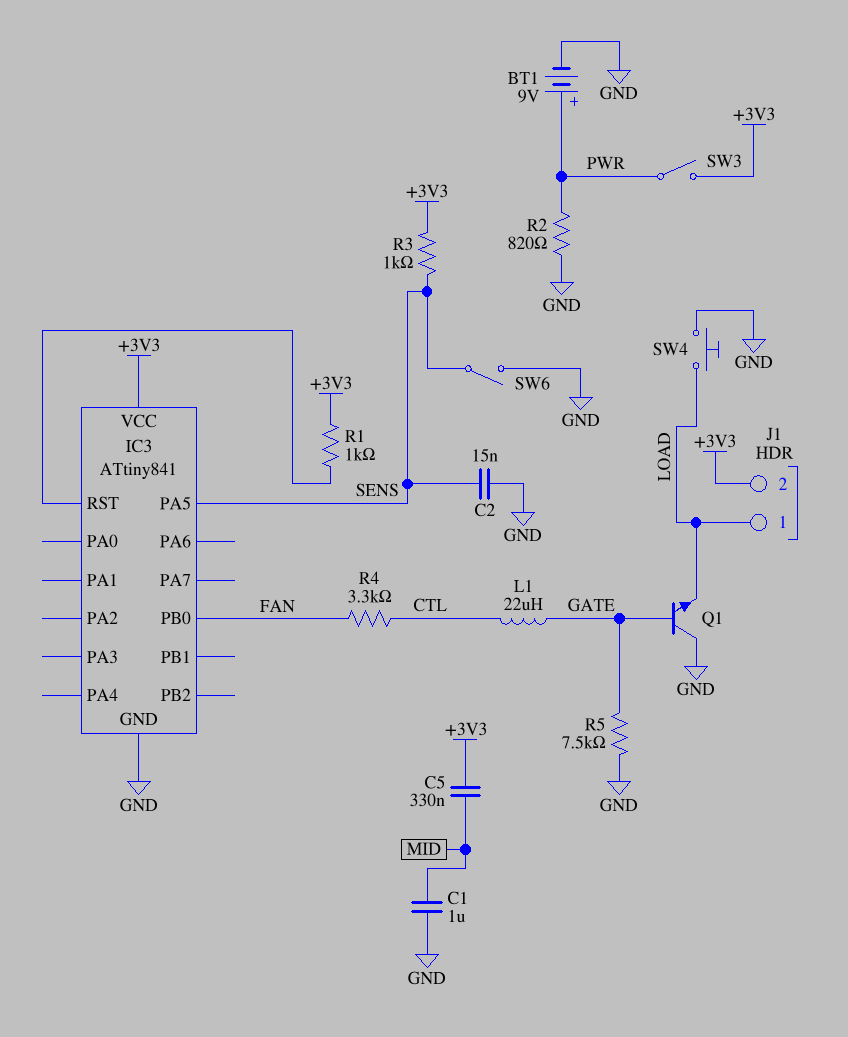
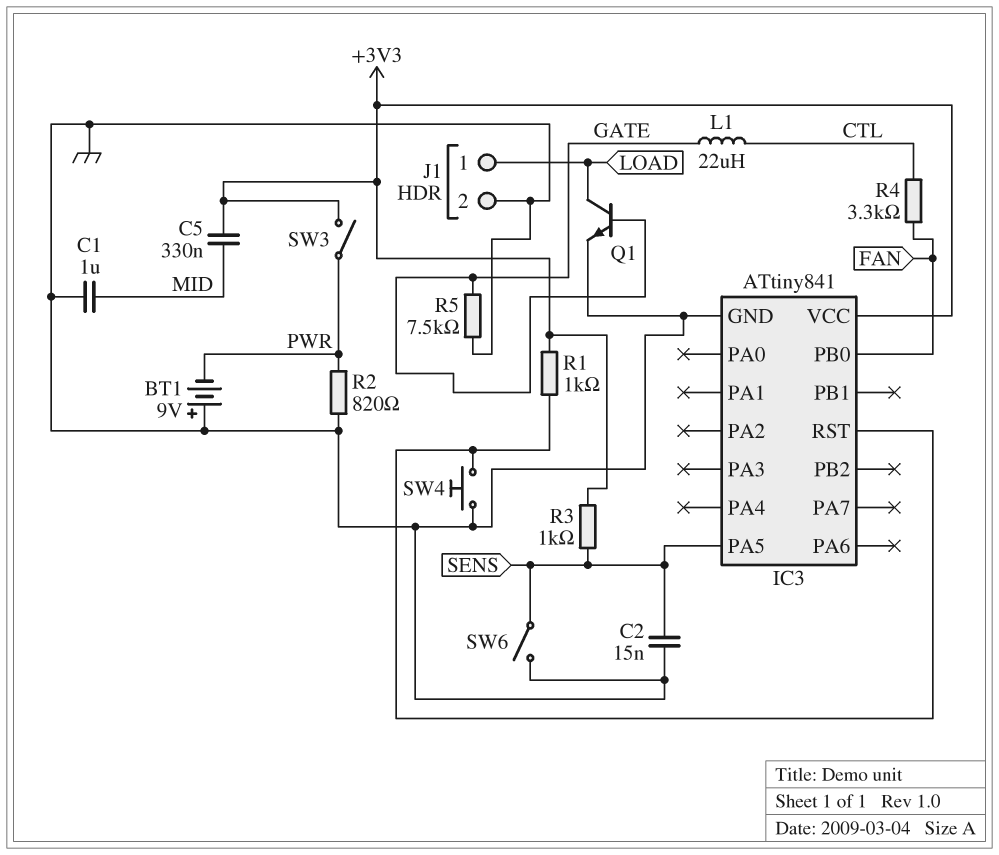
BT1: 9V (plus PWR, minus GND) -> 9V (plus GND, minus PWR)
J1 pin 2: +3V3 -> GND
Q1: NPN (B GATE, C GND, E LOAD) -> NPN (B GATE, C LOAD, E GND)
SW4: button (GND, LOAD) -> button (GND, IC3/RST)

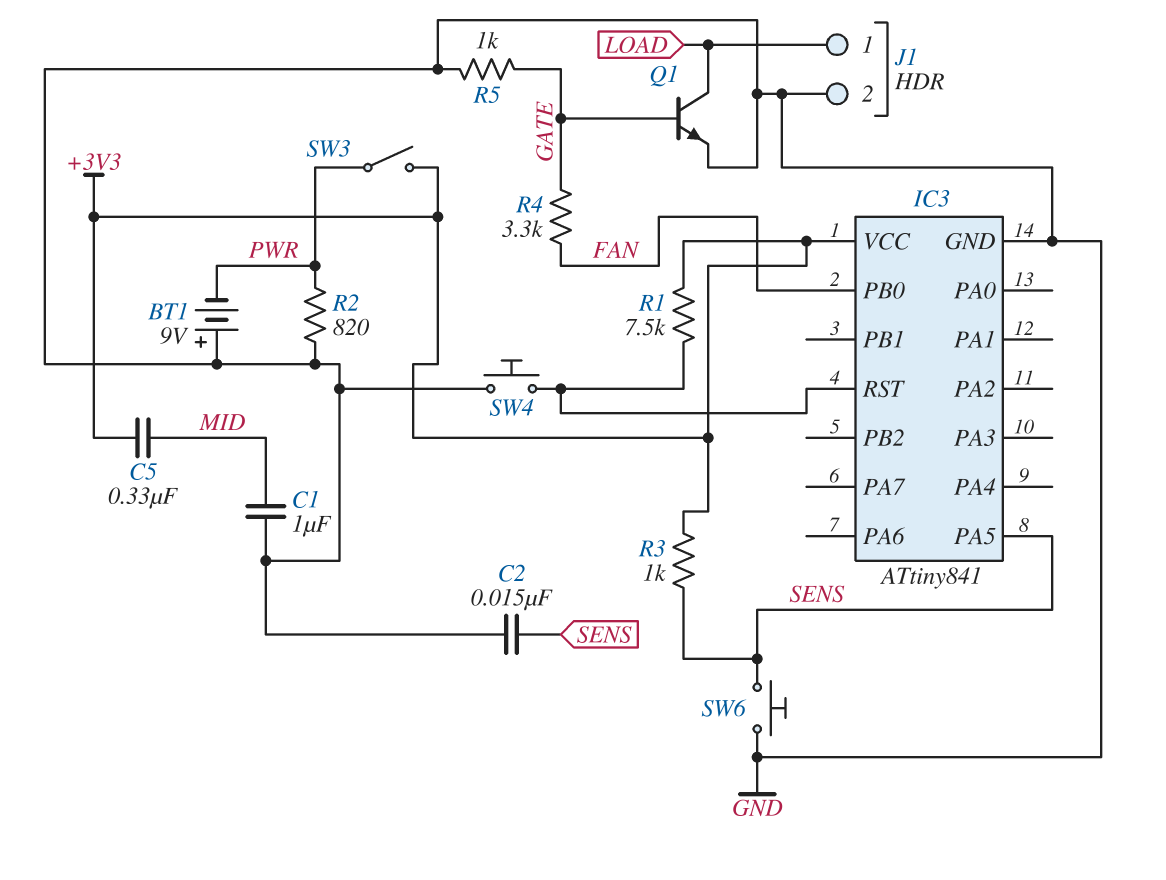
L1: 22uH (CTL, GATE) -> none
R1: 1k (+3V3, IC3/RST) -> 7.5k (+3V3, IC3/RST)
R4: 3.3k (CTL, FAN) -> 3.3k (FAN, GATE)
R5: 7.5k (GATE, GND) -> 1k (GATE, GND)
SW6: switch (GND, SENS) -> button (GND, SENS)

